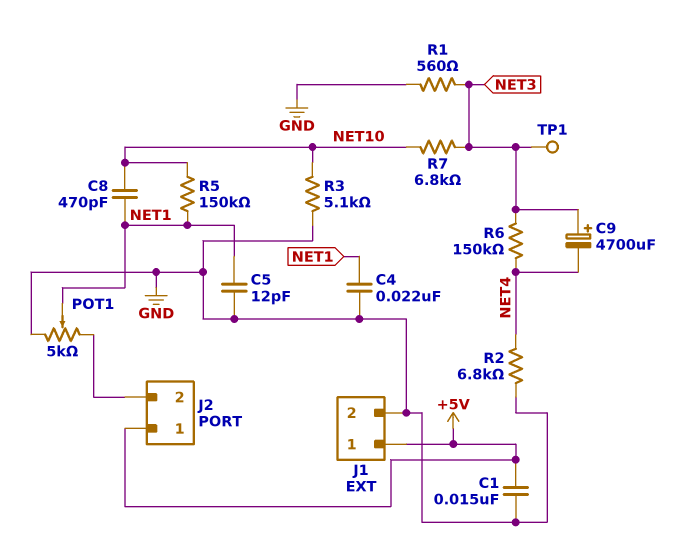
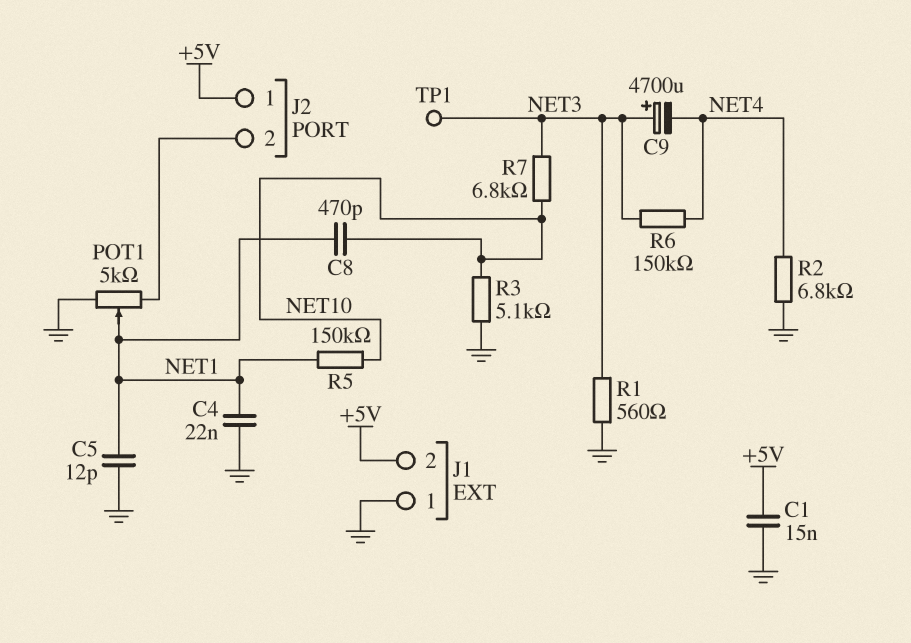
J1 pin 1: +5V -> GND
J1 pin 2: GND -> +5V

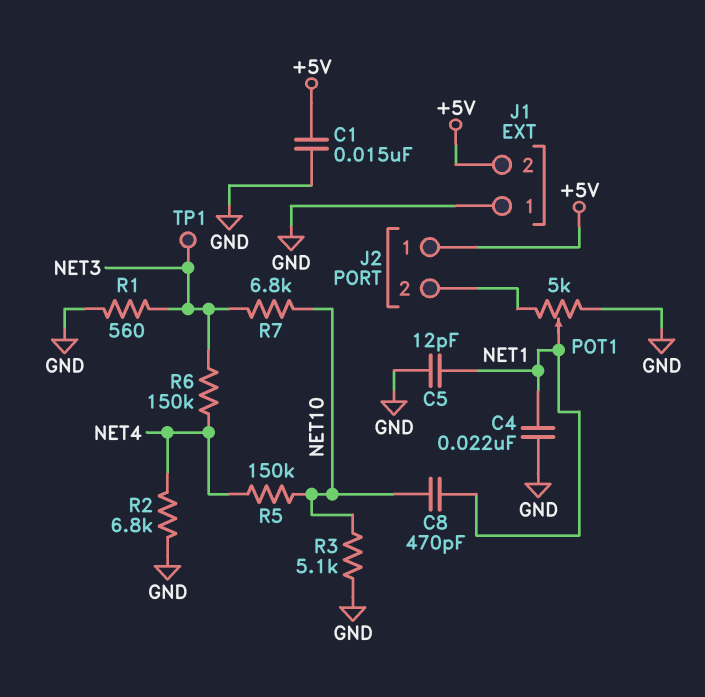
C9: 4700uF (plus NET3, minus NET4) -> none
R5: 150k (NET1, NET10) -> 150k (NET4, NET10)

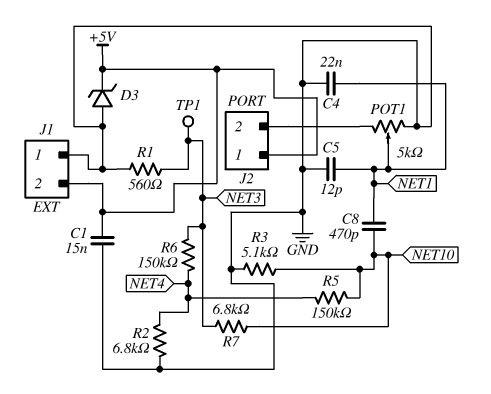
D3: none -> zener (A GND, K +5V)

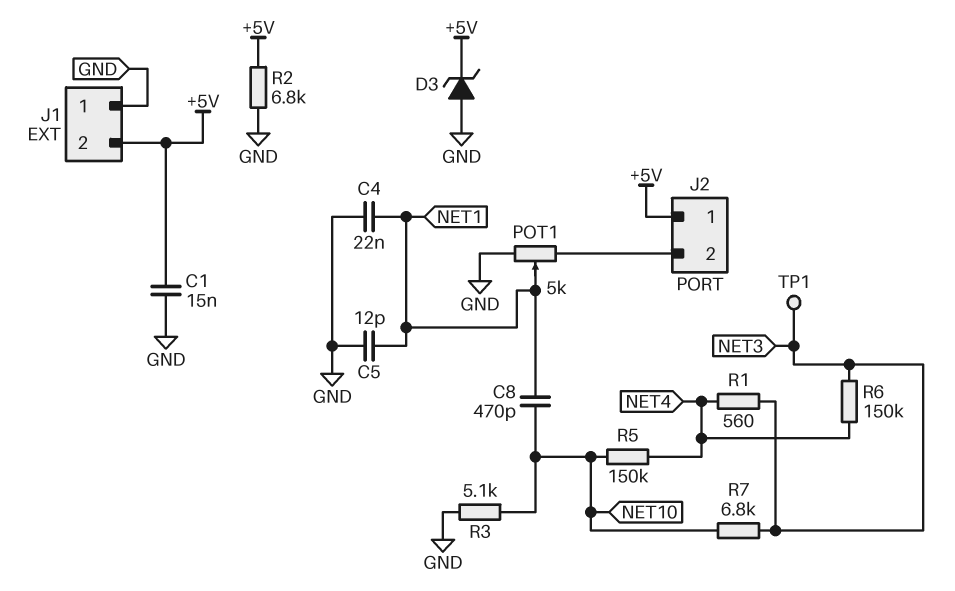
R1: 560 (GND, NET3) -> 560 (NET3, NET4)
R2: 6.8k (GND, NET4) -> 6.8k (+5V, GND)

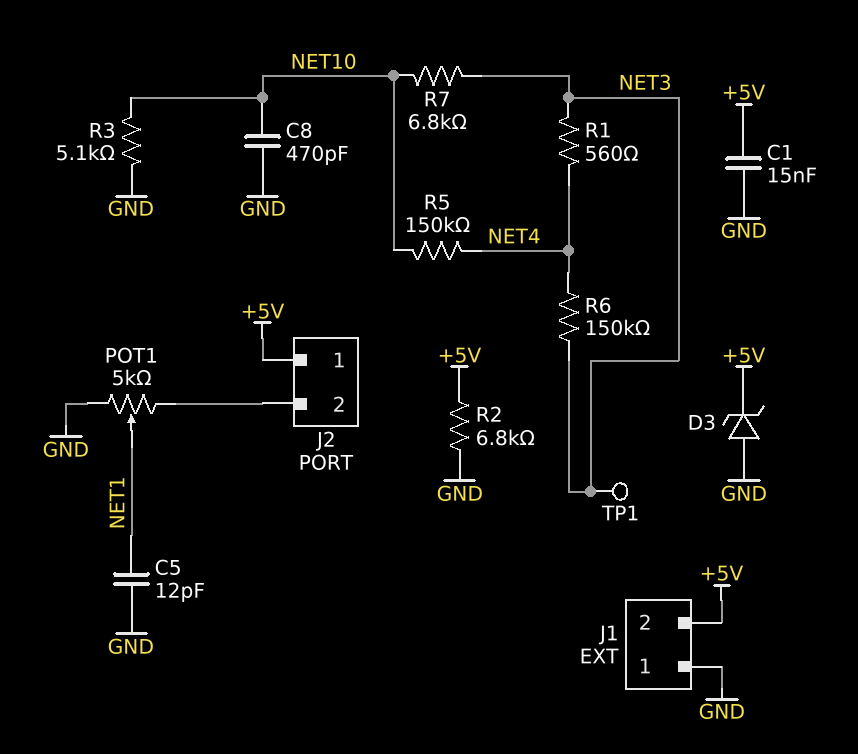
C4: 22nF (GND, NET1) -> none
C8: 470pF (NET1, NET10) -> 470pF (GND, NET10)

